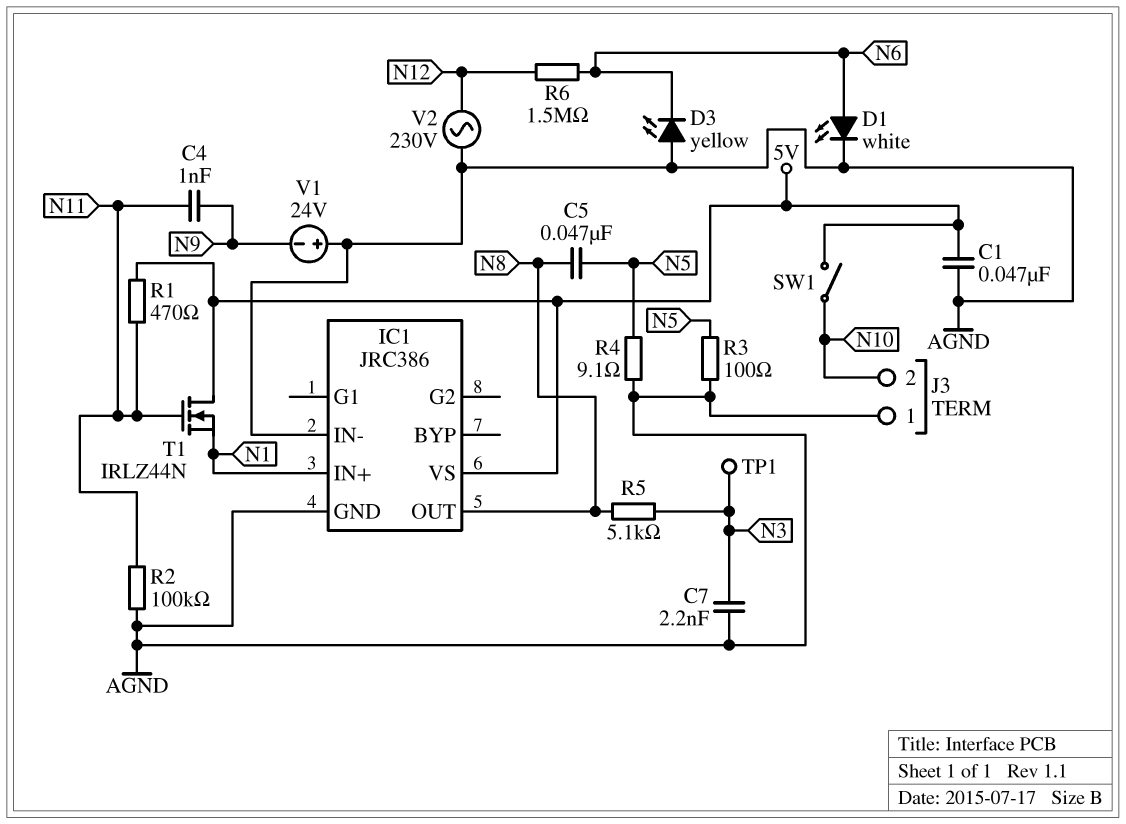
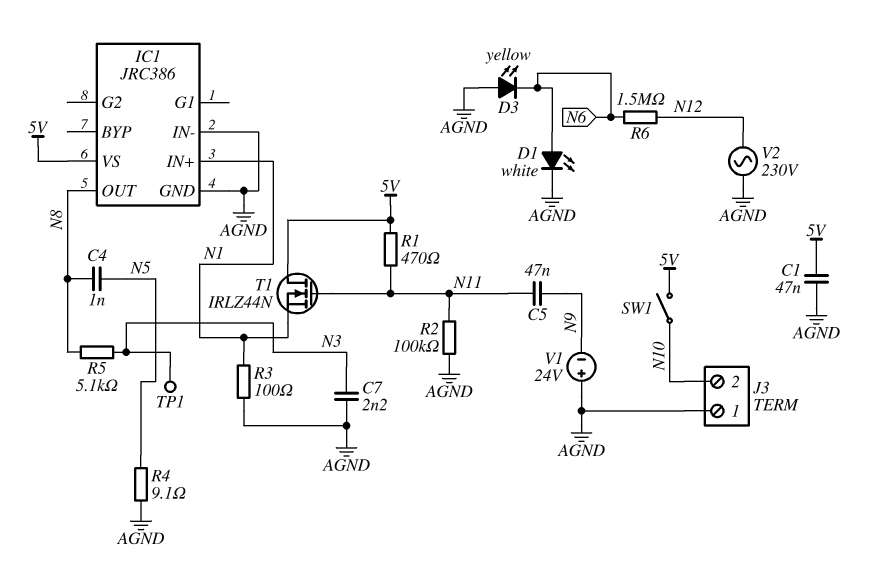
C4: 1nF (N9, N11) -> 1nF (N5, N8)
C5: 47nF (N5, N8) -> 47nF (N9, N11)
R3: 100 (AGND, N5) -> 100 (AGND, N1)

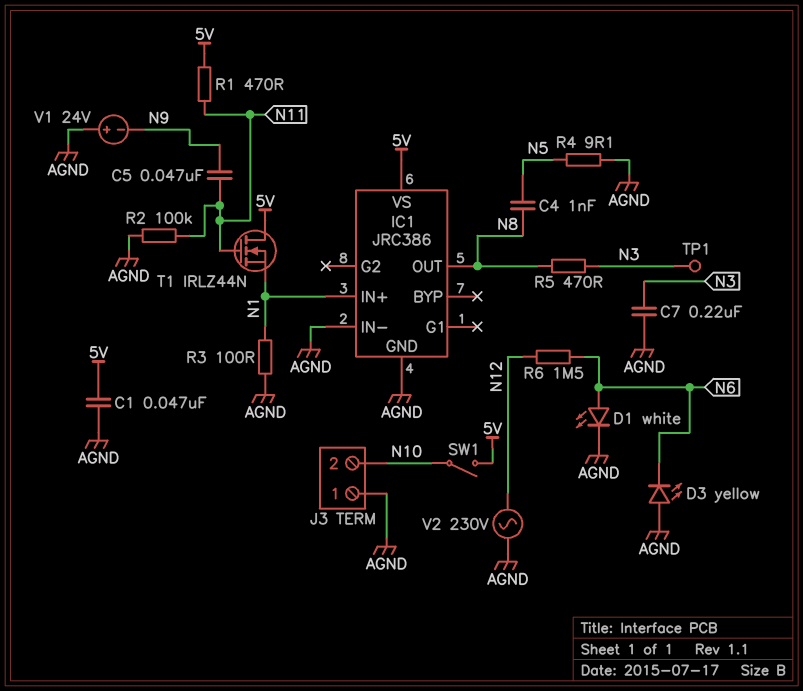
C7: 2.2nF (AGND, N3) -> 220nF (AGND, N3)
R5: 5.1k (N3, N8) -> 470 (N3, N8)

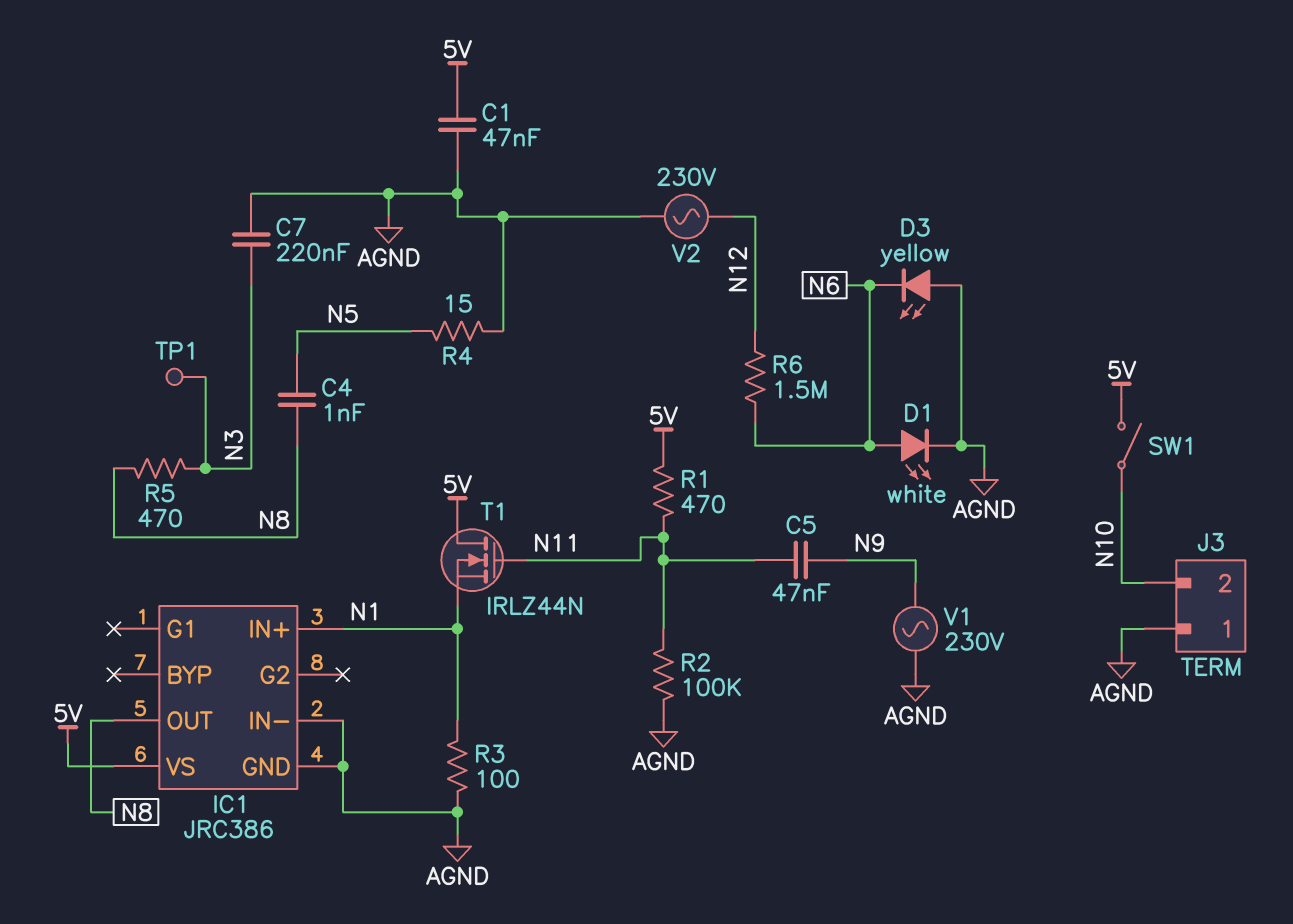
R4: 9.1 (AGND, N5) -> 15 (AGND, N5)
V1: 24V (plus AGND, minus N9) -> AC 230V (AGND, N9)

